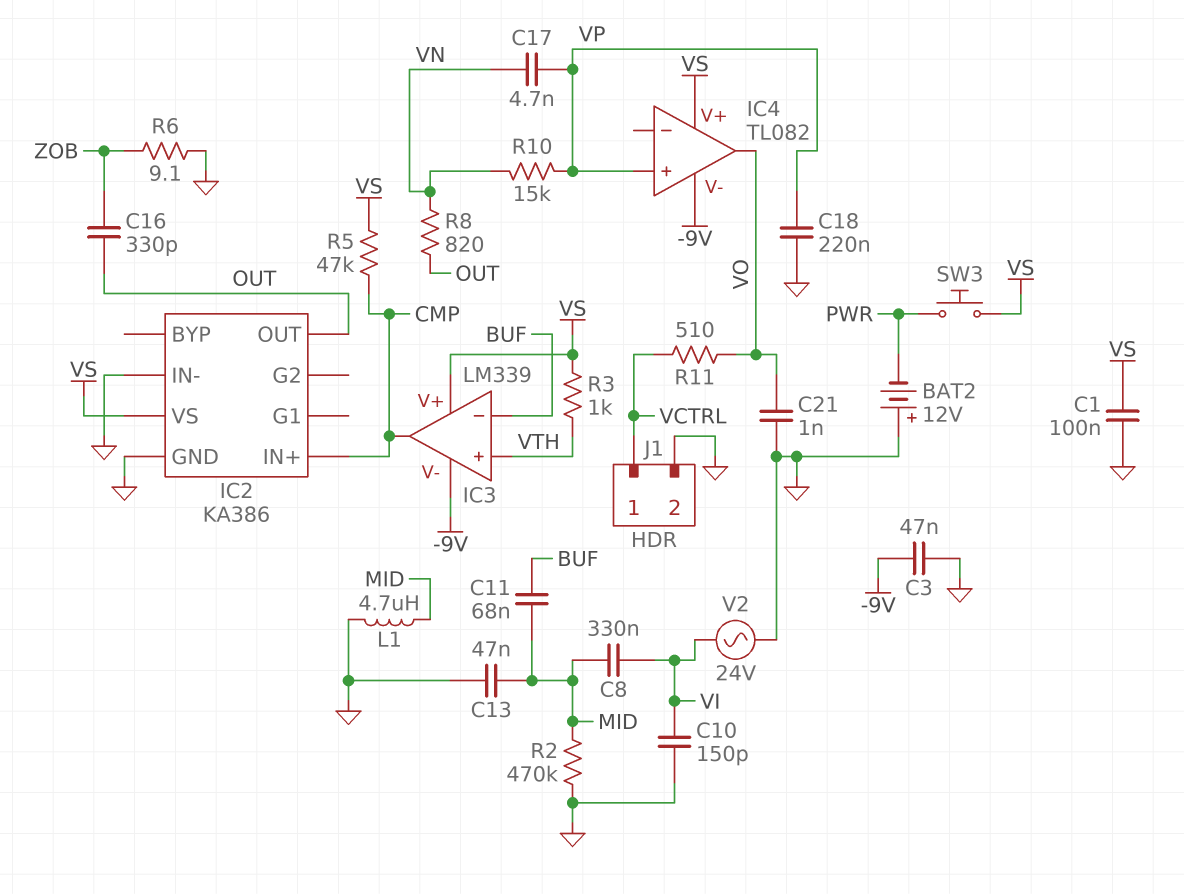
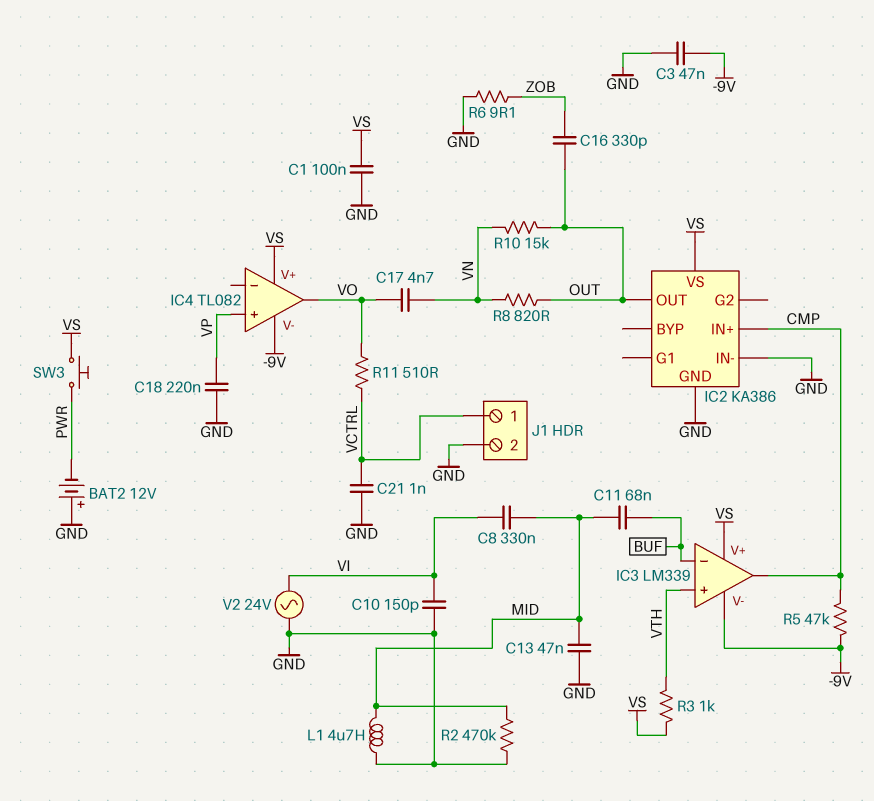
C17: 4.7nF (VN, VP) -> 4.7nF (VN, VO)
C21: 1nF (GND, VO) -> 1nF (GND, VCTRL)
R5: 47k (CMP, VS) -> 47k (-9V, CMP)
R10: 15k (VN, VP) -> 15k (OUT, VN)

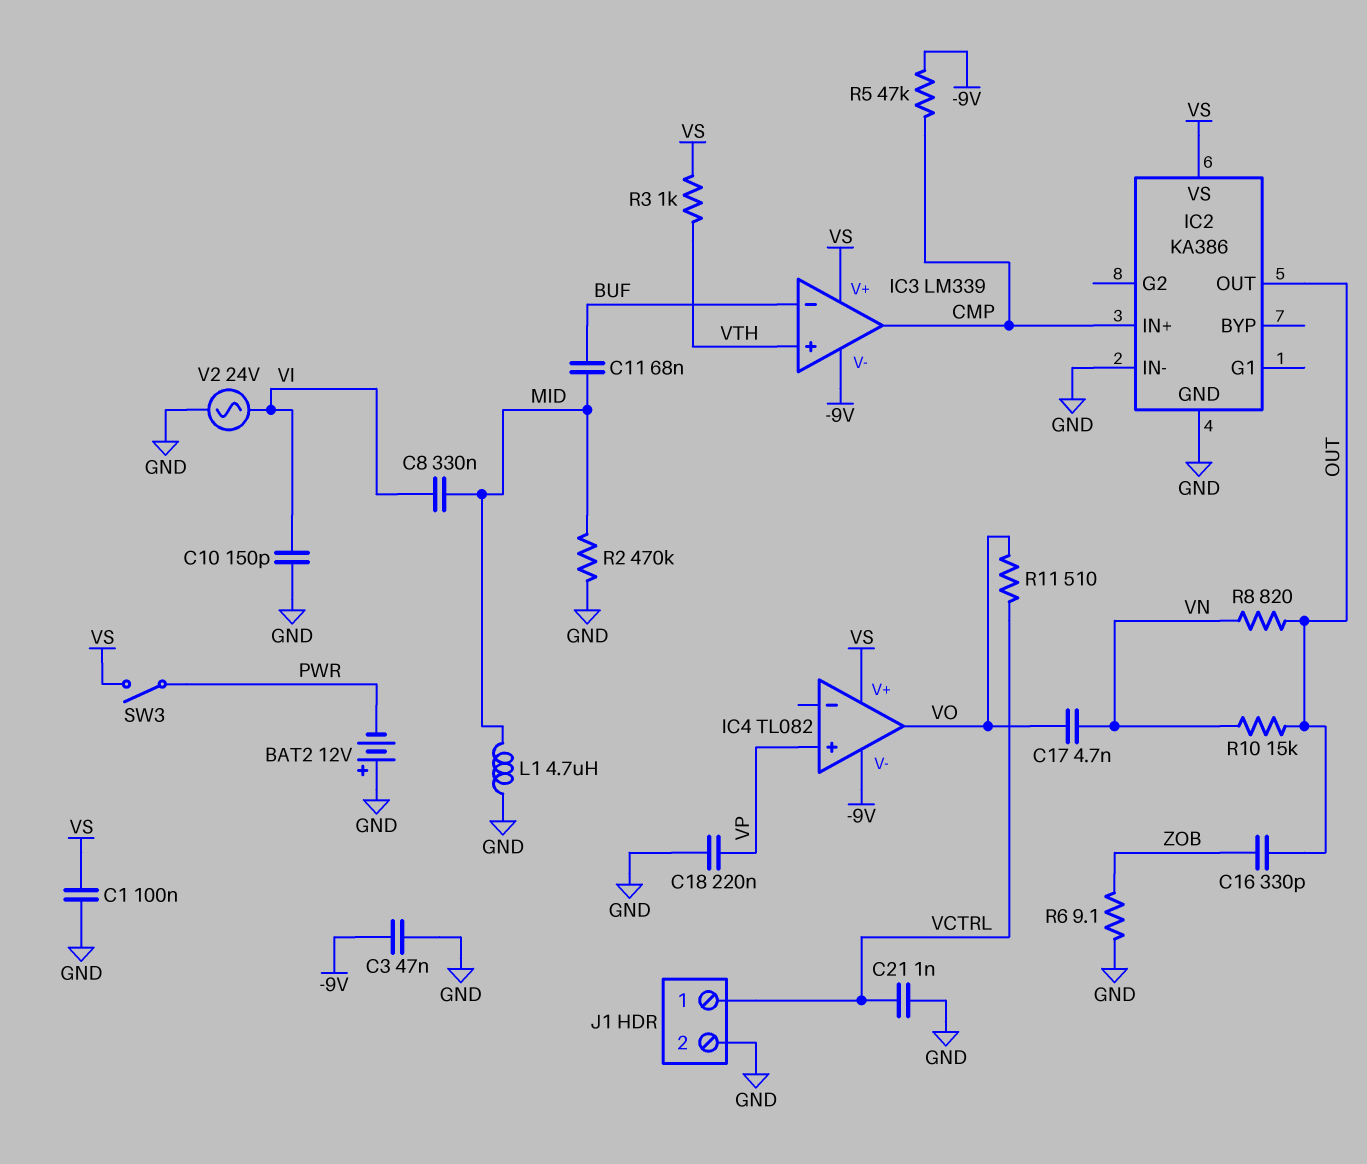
C13: 47nF (GND, MID) -> none
SW3: button (PWR, VS) -> switch (PWR, VS)

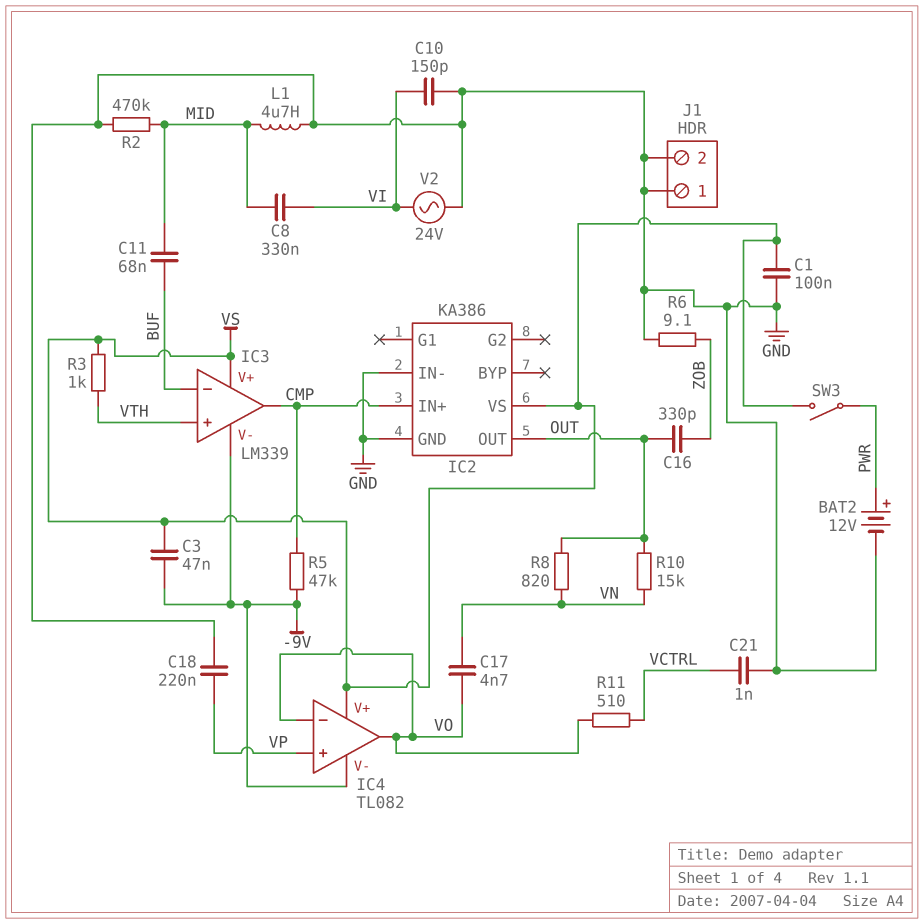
BAT2: 12V (plus GND, minus PWR) -> 12V (plus PWR, minus GND)
C3: 47nF (-9V, GND) -> 47nF (-9V, VS)
IC4 pin in-: none -> VO
J1 pin 1: VCTRL -> GND

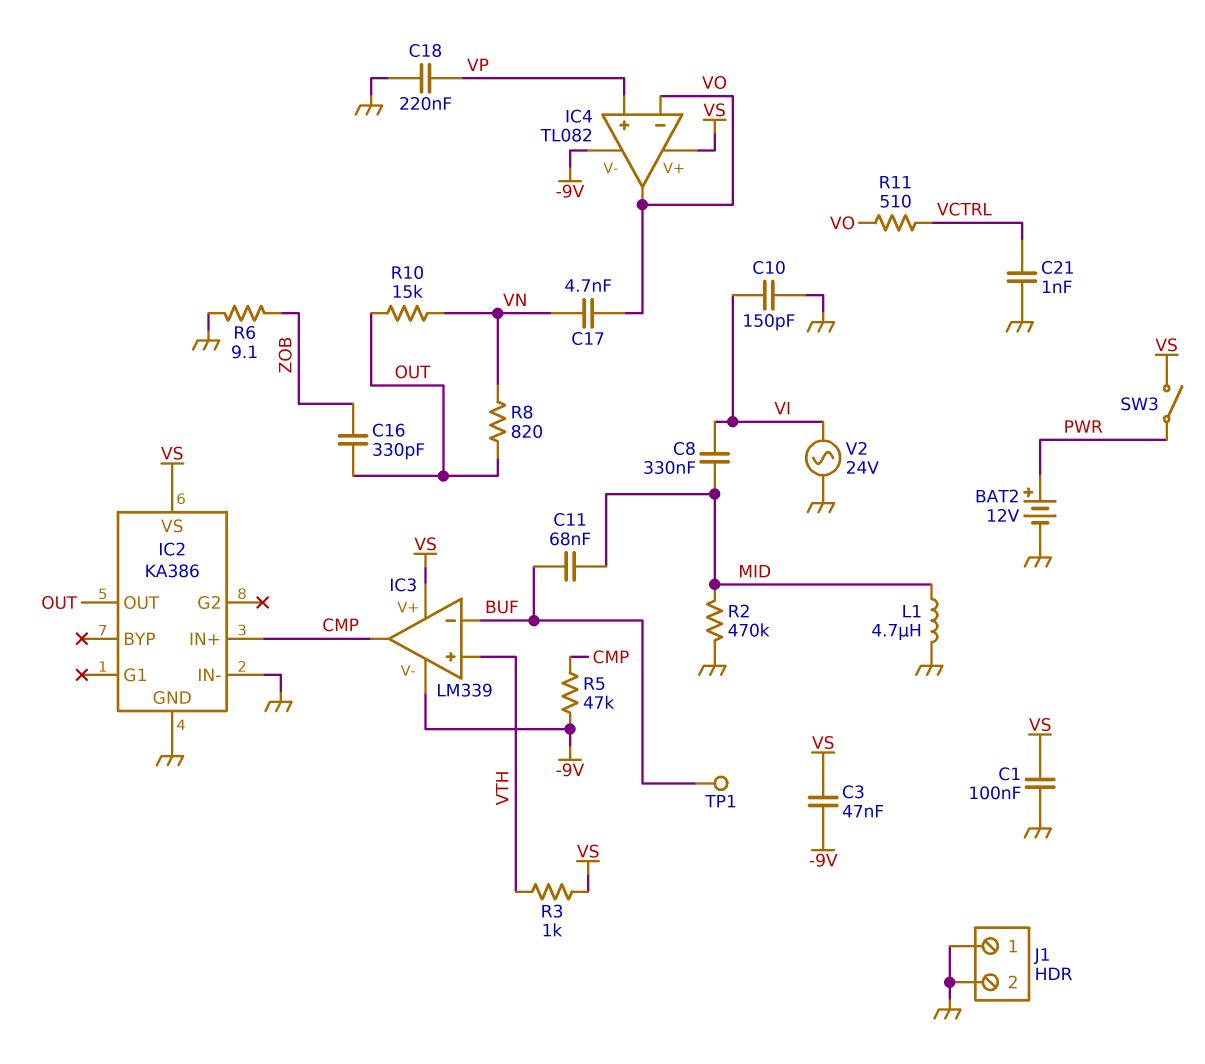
TP1: none -> test point (BUF)

